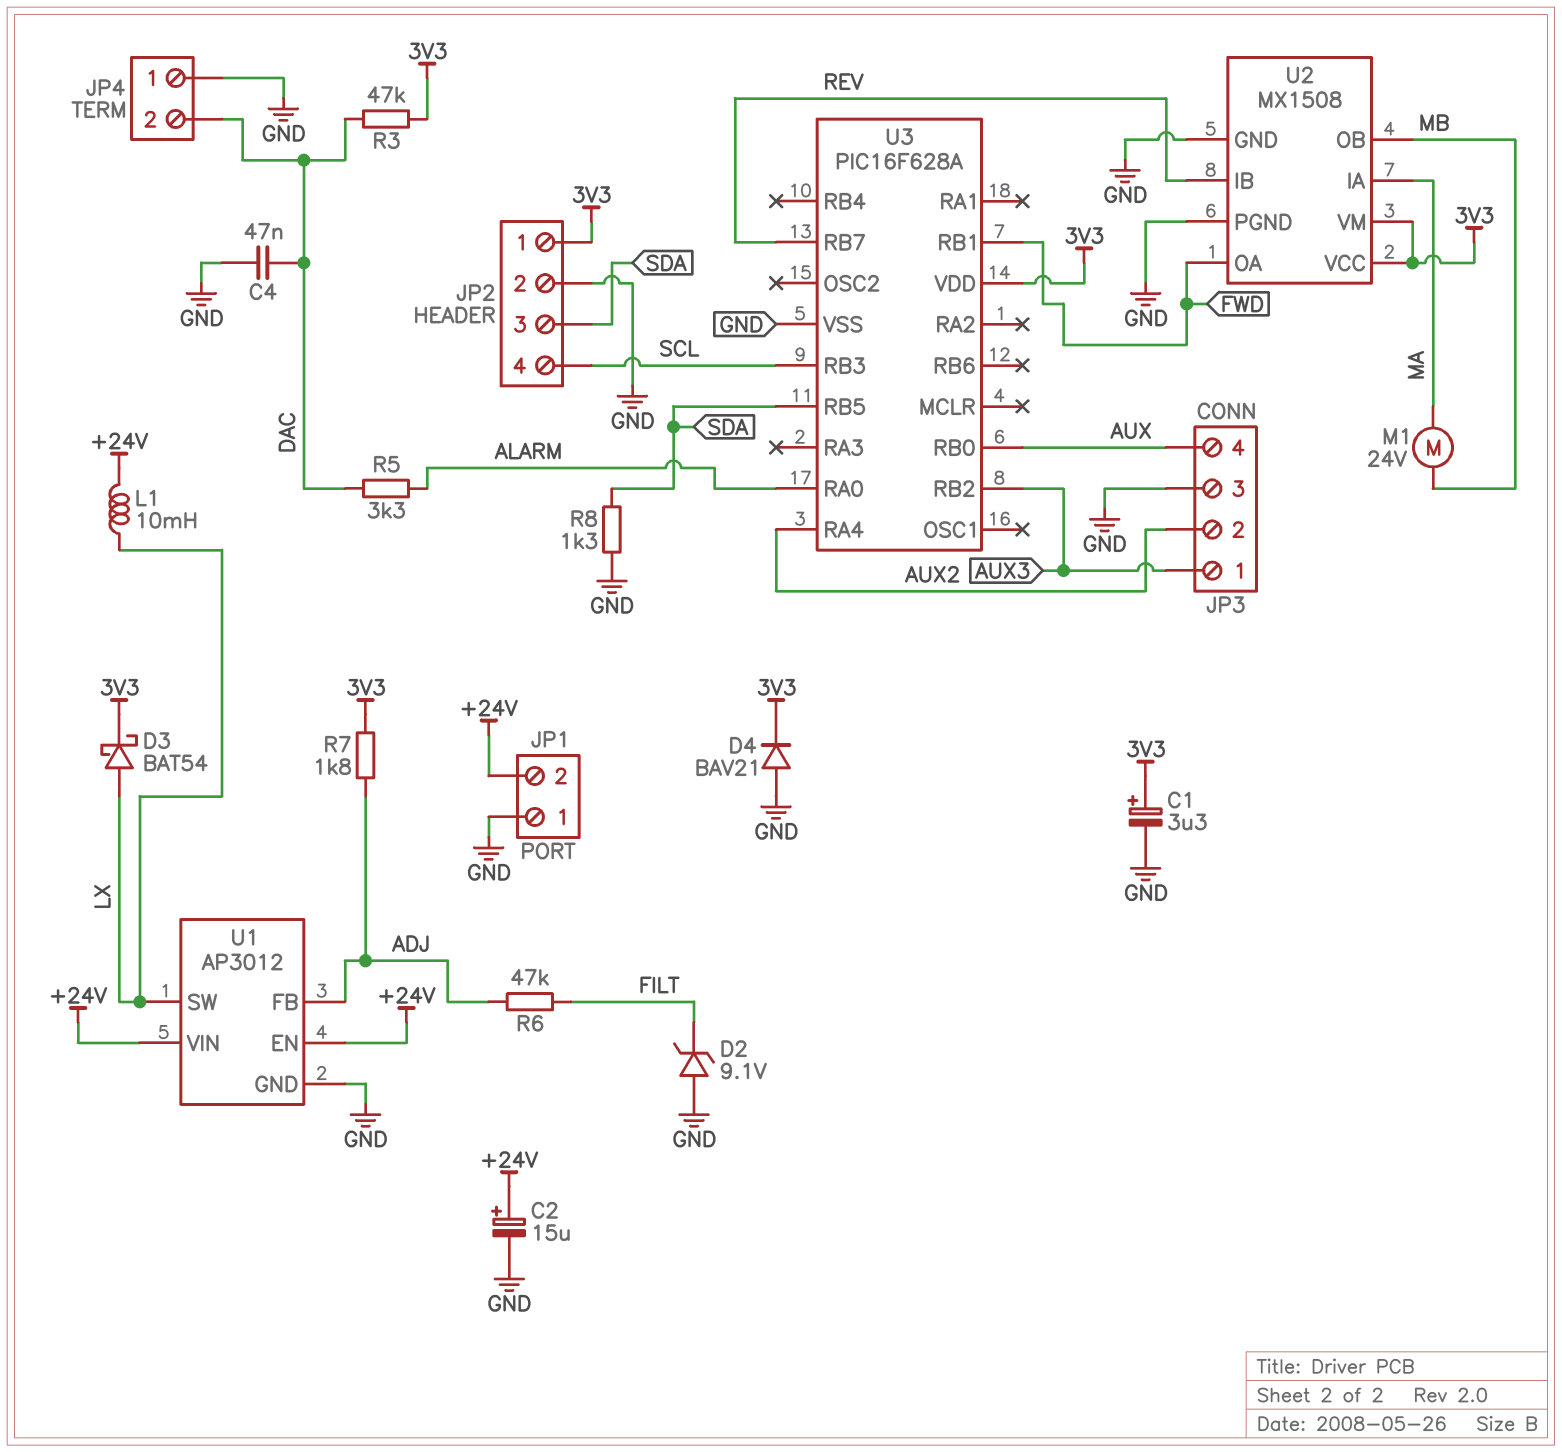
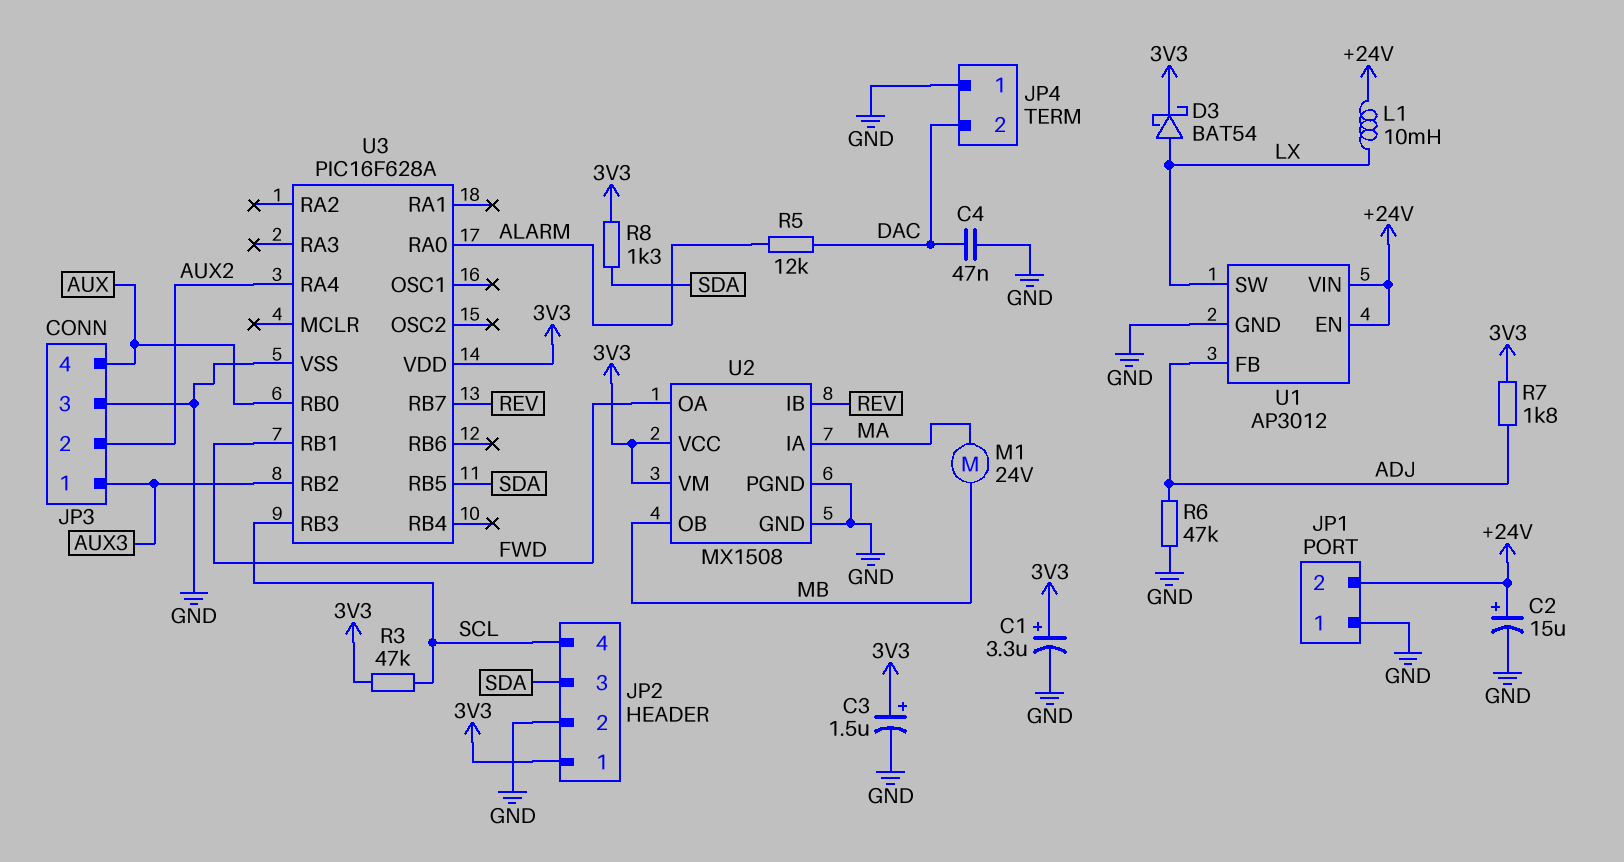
C3: none -> 1.5uF (plus 3V3, minus GND)
D2: zener 9.1V (A GND, K FILT) -> none
D4: diode BAV21 (A GND, K 3V3) -> none
R3: 47k (3V3, DAC) -> 47k (3V3, SCL)
R5: 3.3k (ALARM, DAC) -> 12k (ALARM, DAC)
R6: 47k (ADJ, FILT) -> 47k (ADJ, GND)
R8: 1.3k (GND, SDA) -> 1.3k (3V3, SDA)

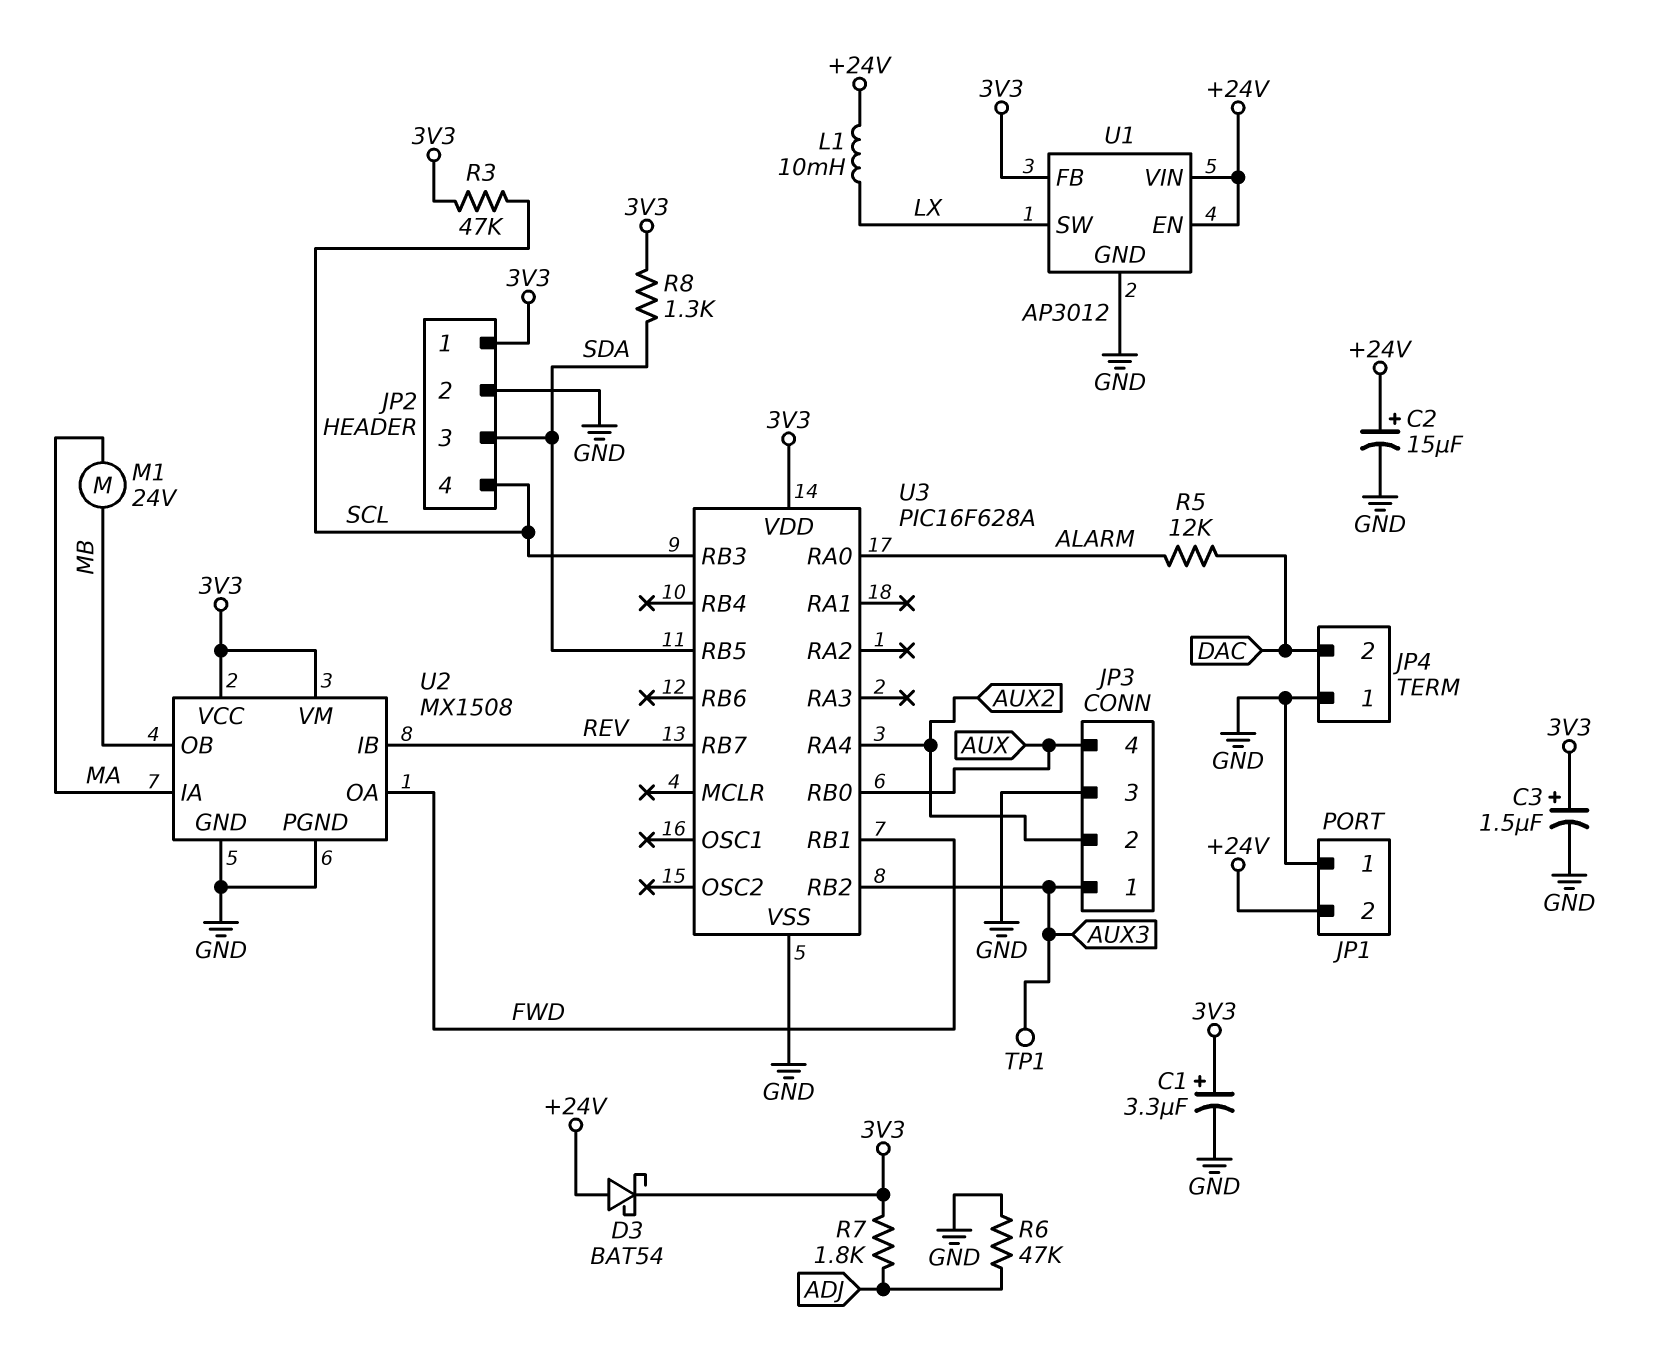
C4: 47nF (DAC, GND) -> none
D3: schottky BAT54 (A LX, K 3V3) -> schottky BAT54 (A +24V, K 3V3)
TP1: none -> test point (AUX3)
U1 pin FB: ADJ -> 3V3

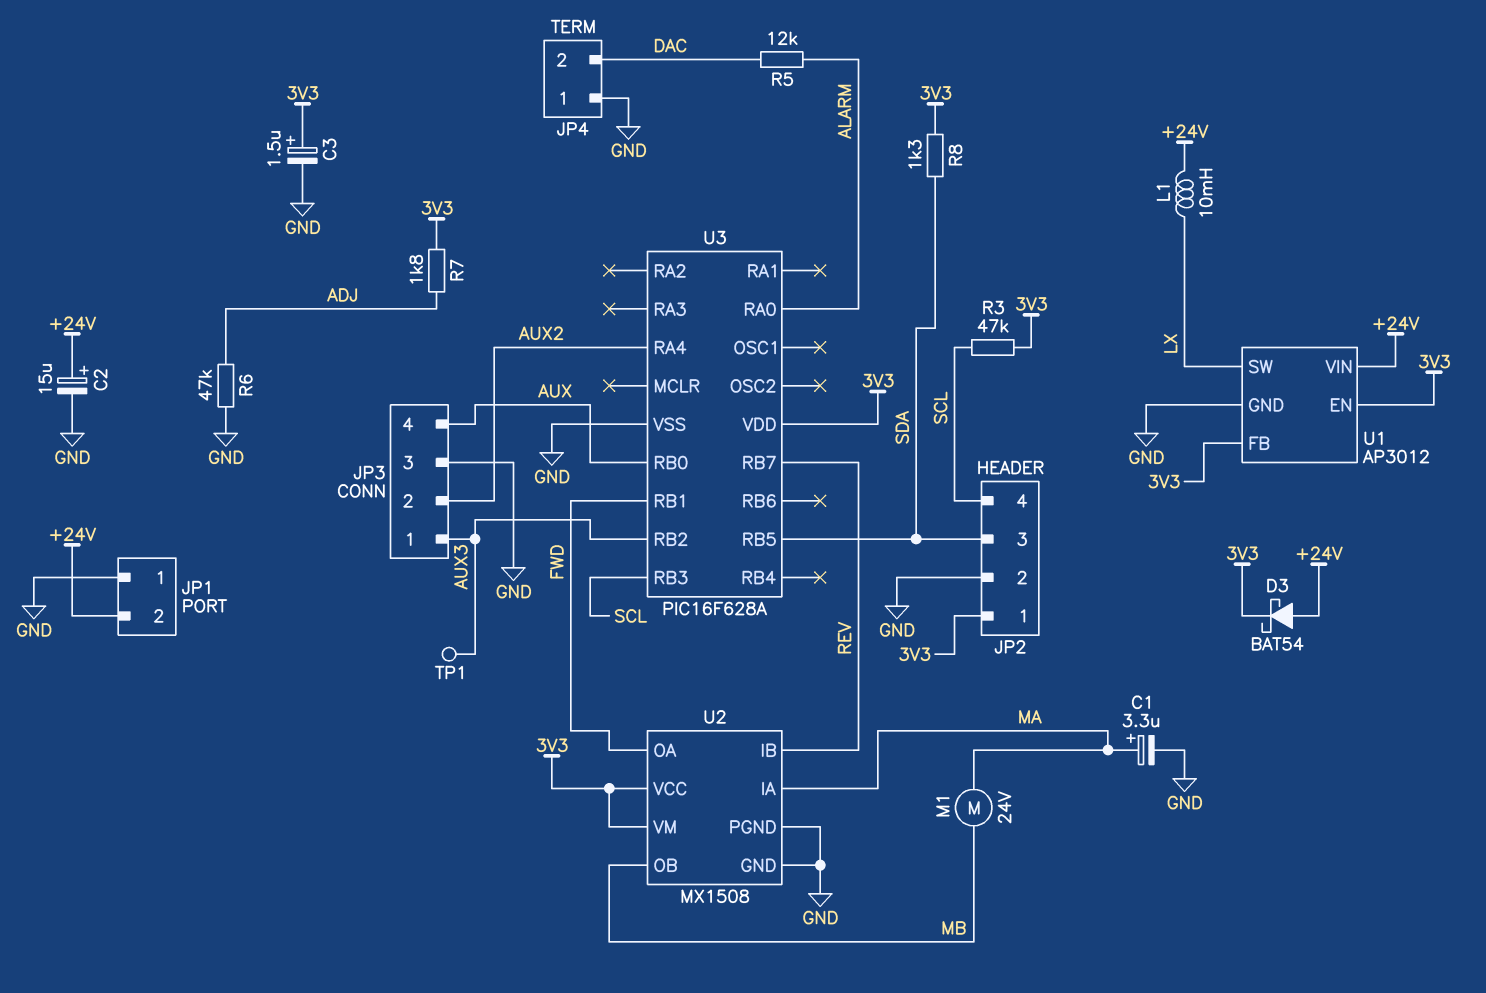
C1: 3.3uF (plus 3V3, minus GND) -> 3.3uF (plus MA, minus GND)
U1 pin EN: +24V -> 3V3

